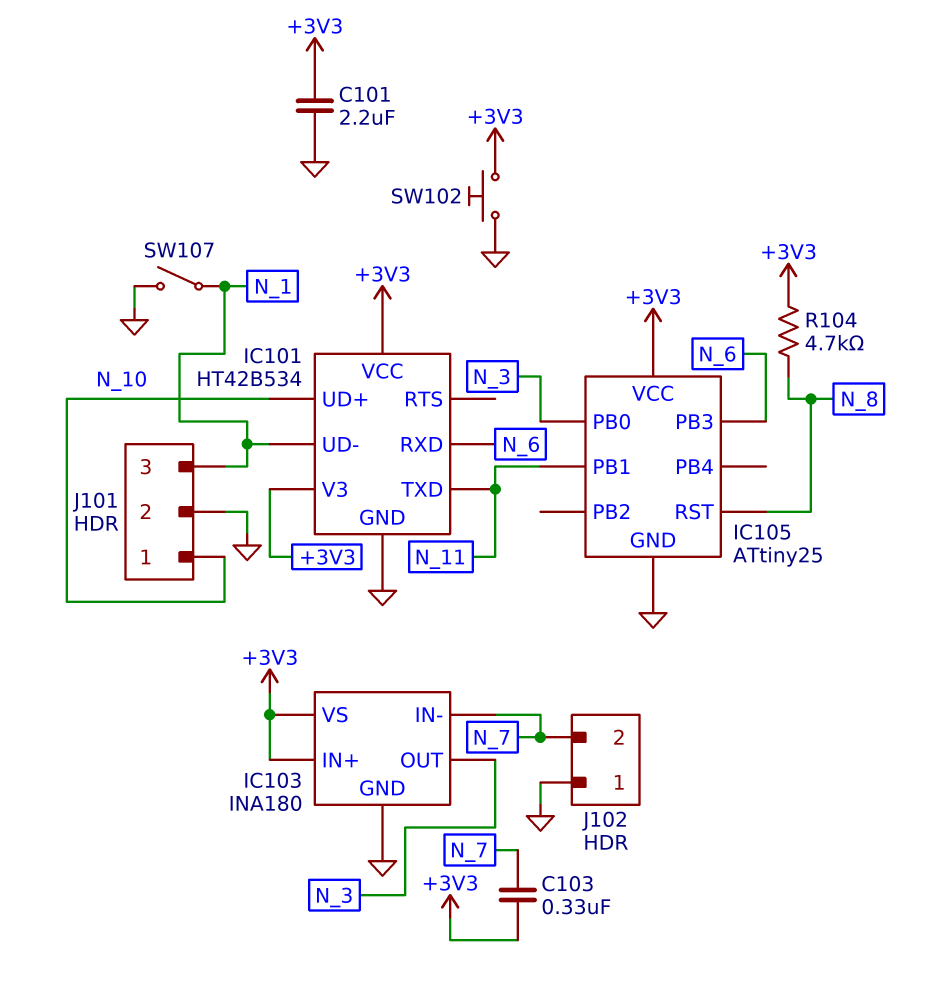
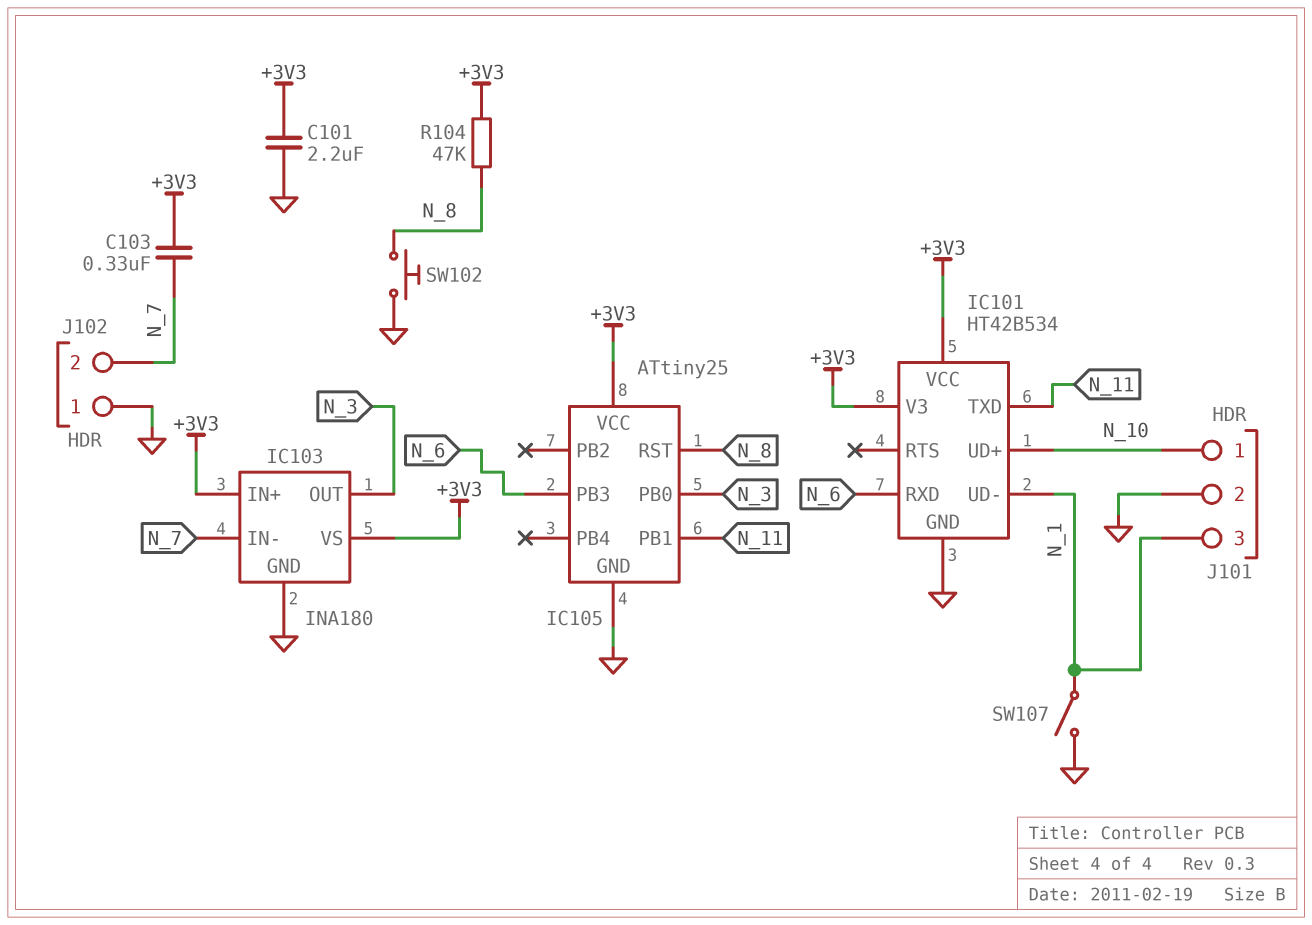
R104: 4.7k (+3V3, N_8) -> 47k (+3V3, N_8)
SW102: button (+3V3, GND) -> button (GND, N_8)

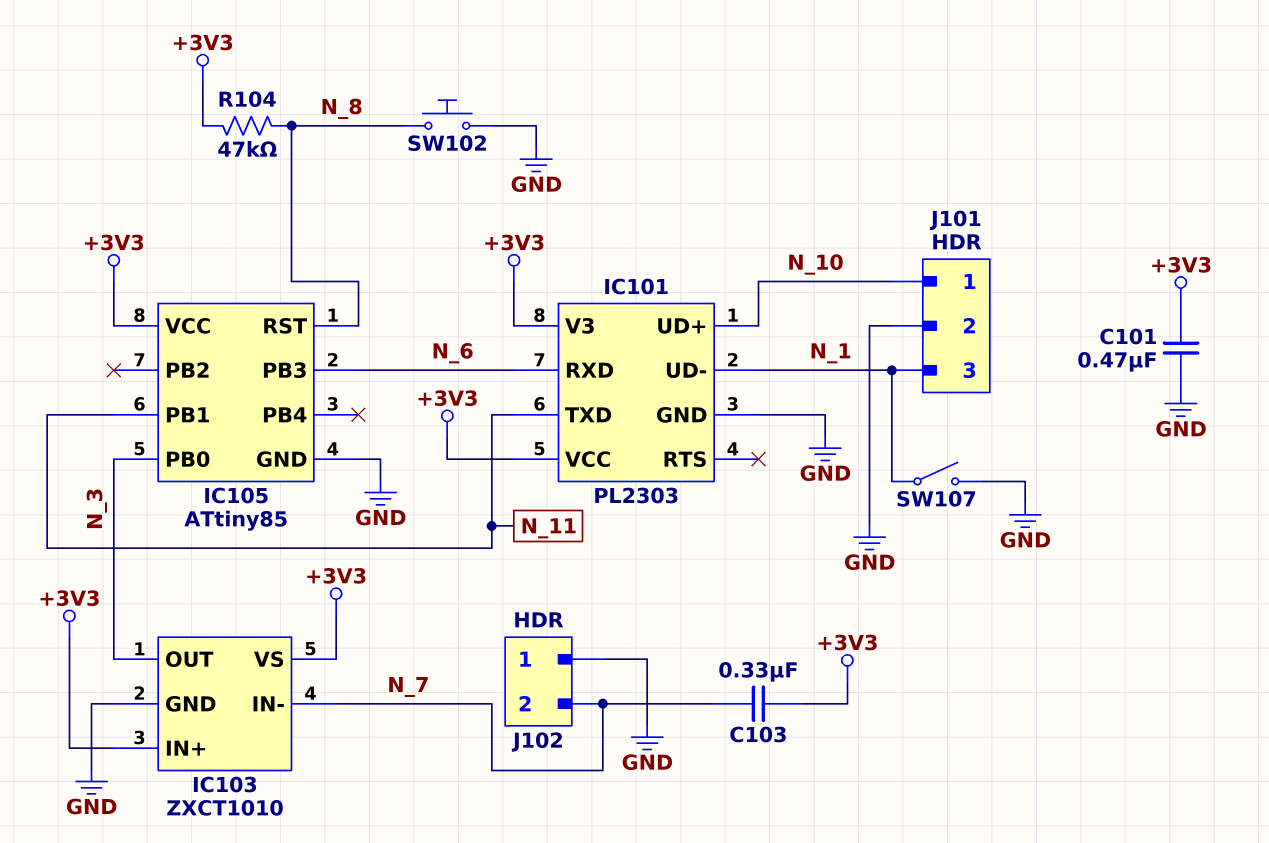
C101: 2.2uF (+3V3, GND) -> 470nF (+3V3, GND)
IC101: HT42B534 -> PL2303
IC103: INA180 -> ZXCT1010
IC105: ATtiny25 -> ATtiny85

